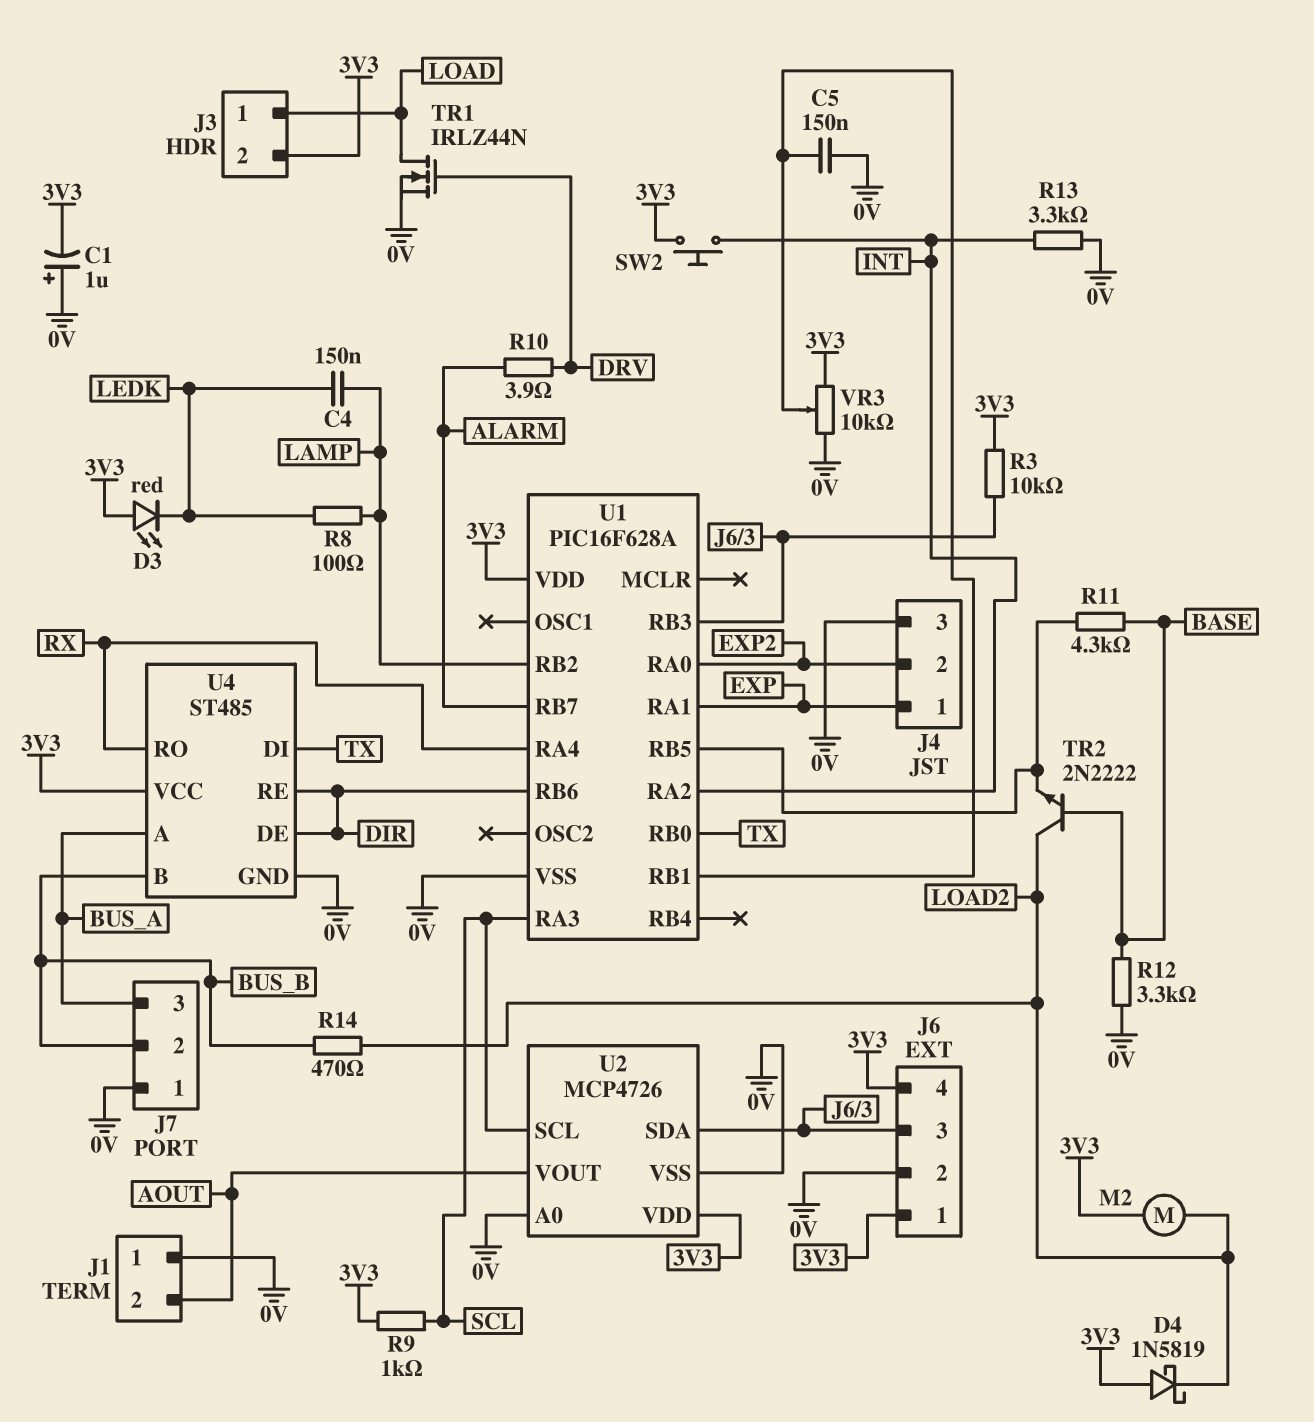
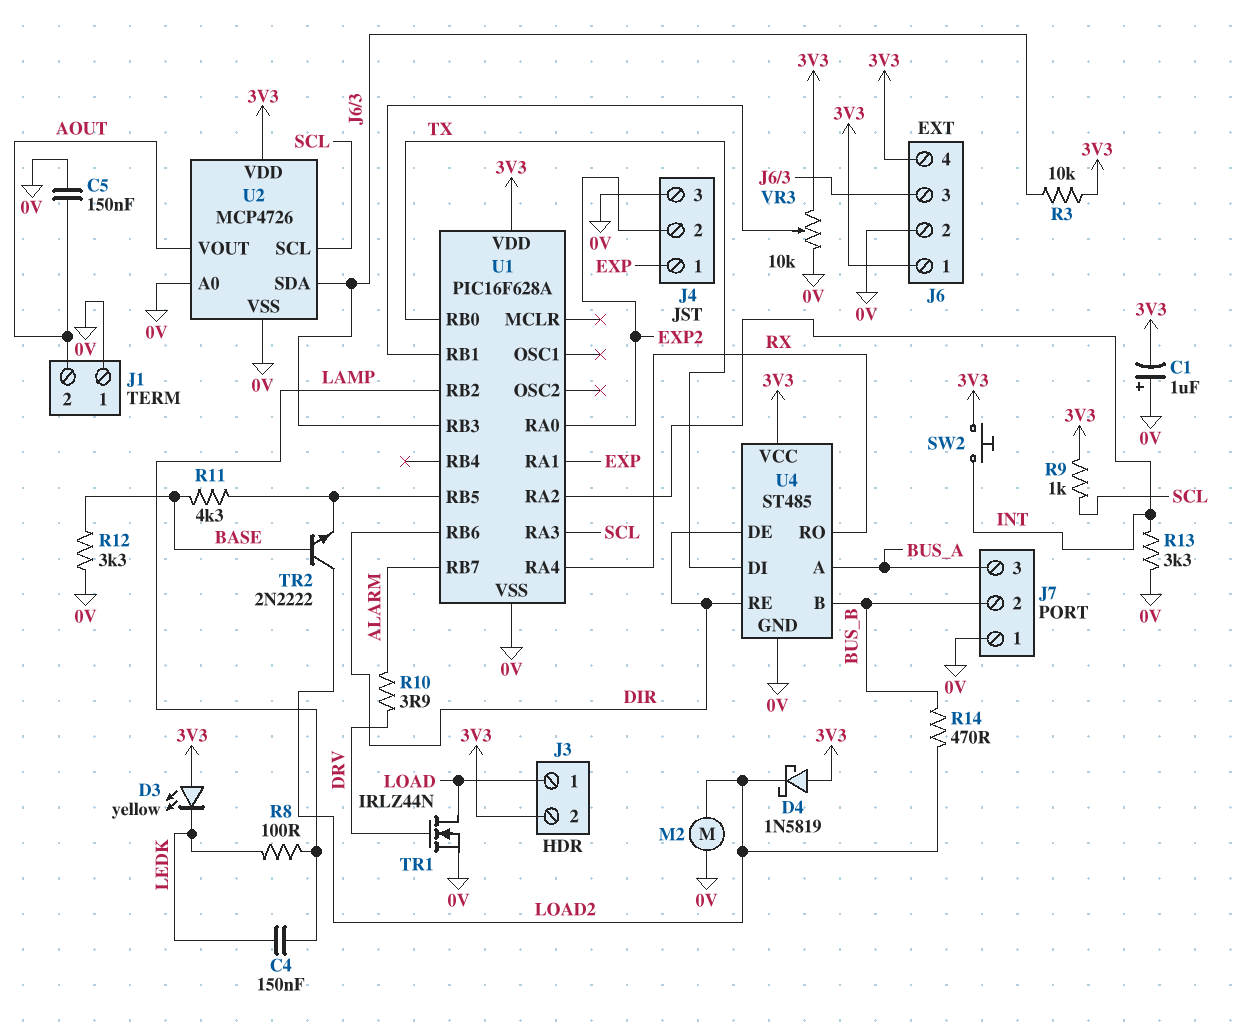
C5: 150nF (0V, U1/RB1) -> 150nF (0V, AOUT)
D3: LED red (A 3V3, K LEDK) -> LED yellow (A 3V3, K LEDK)
M2: motor (3V3, LOAD2) -> motor (0V, LOAD2)

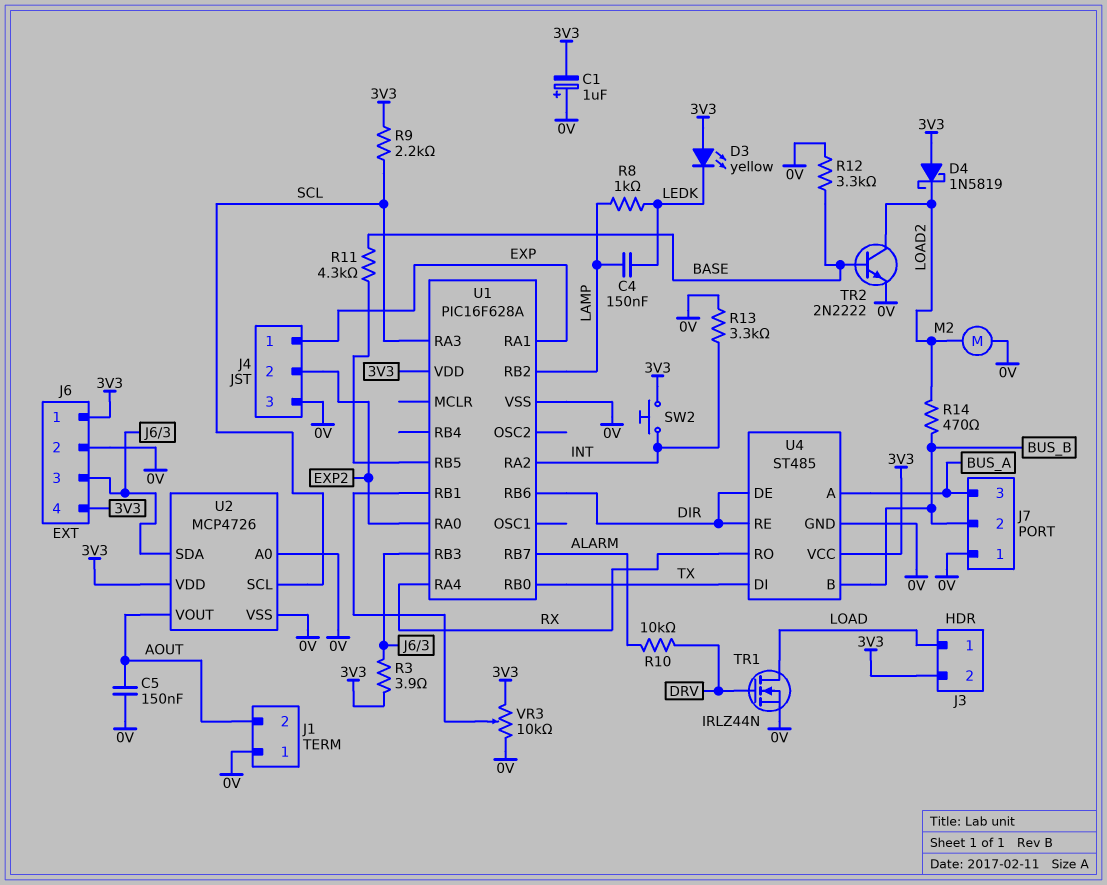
R3: 10k (3V3, J6/3) -> 3.9 (3V3, J6/3)
R8: 100 (LAMP, LEDK) -> 1k (LAMP, LEDK)
R9: 1k (3V3, SCL) -> 2.2k (3V3, SCL)
R10: 3.9 (ALARM, DRV) -> 10k (ALARM, DRV)
TR2: NPN 2N2222 (B BASE, C LOAD2, E U1/RB5) -> NPN 2N2222 (B BASE, C LOAD2, E 0V)

